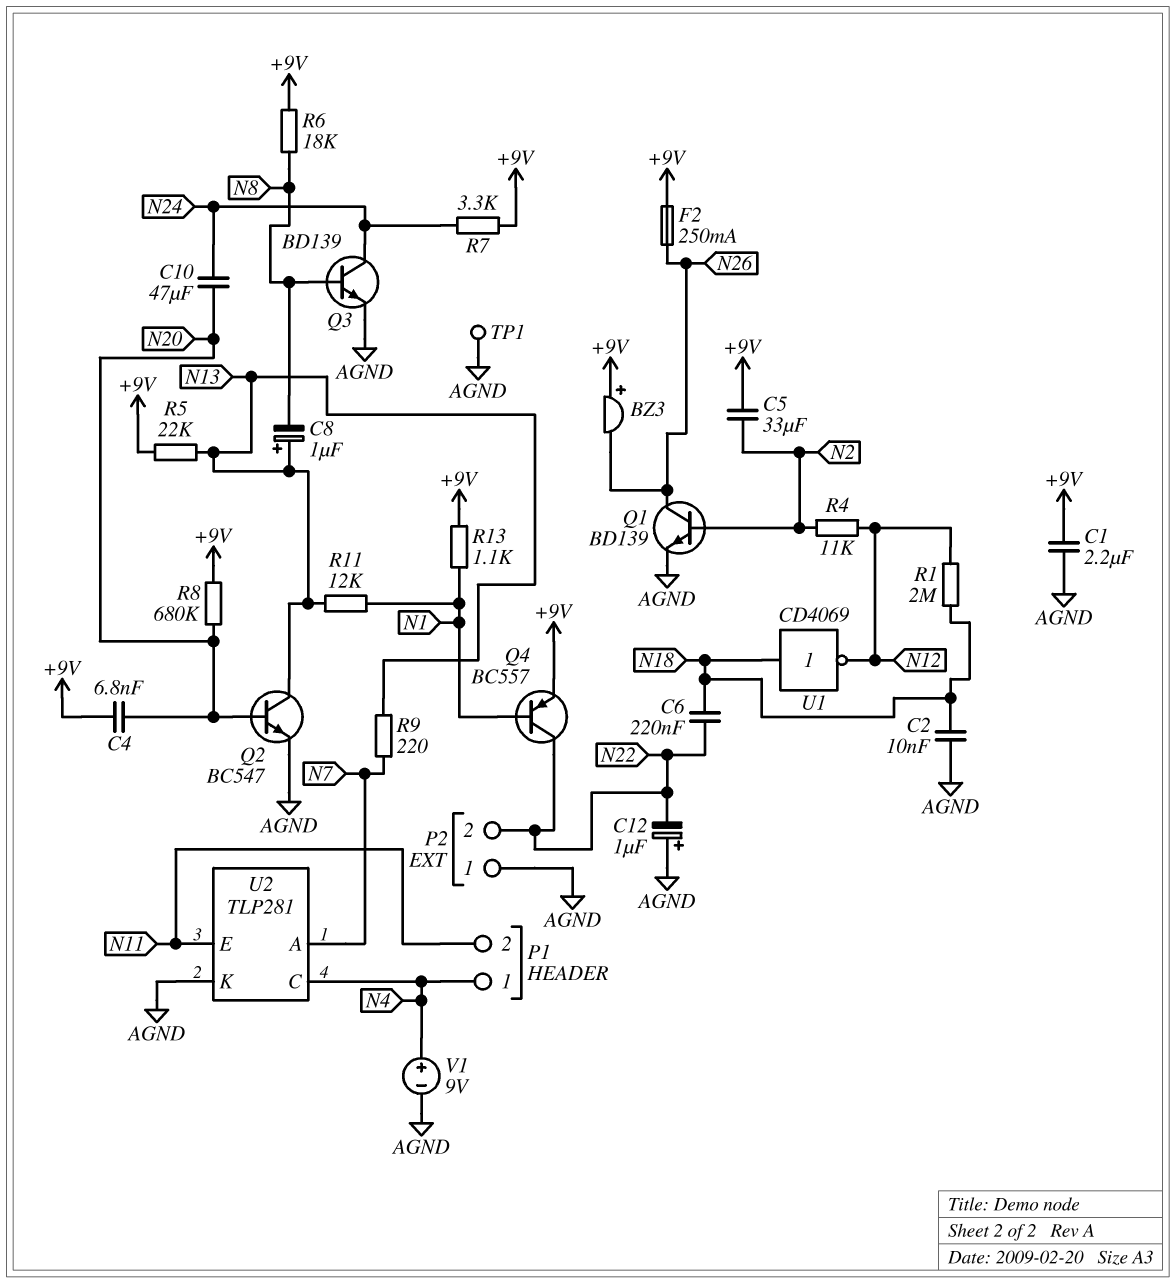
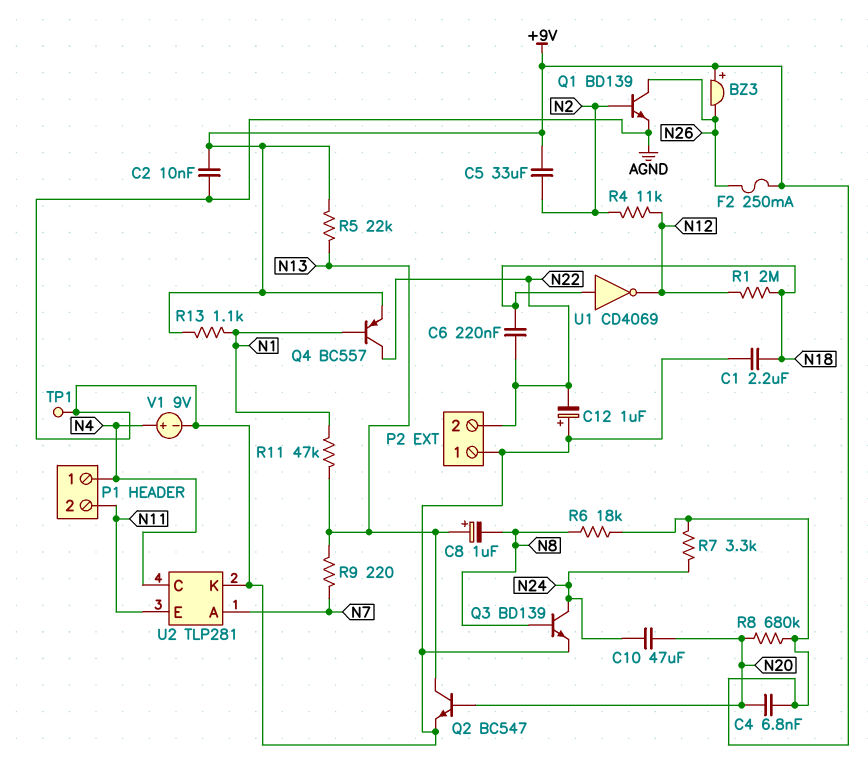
C1: 2.2uF (+9V, AGND) -> 2.2uF (AGND, N18)
C2: 10nF (AGND, N18) -> 10nF (+9V, AGND)
R11: 12k (N1, N13) -> 47k (N1, N13)

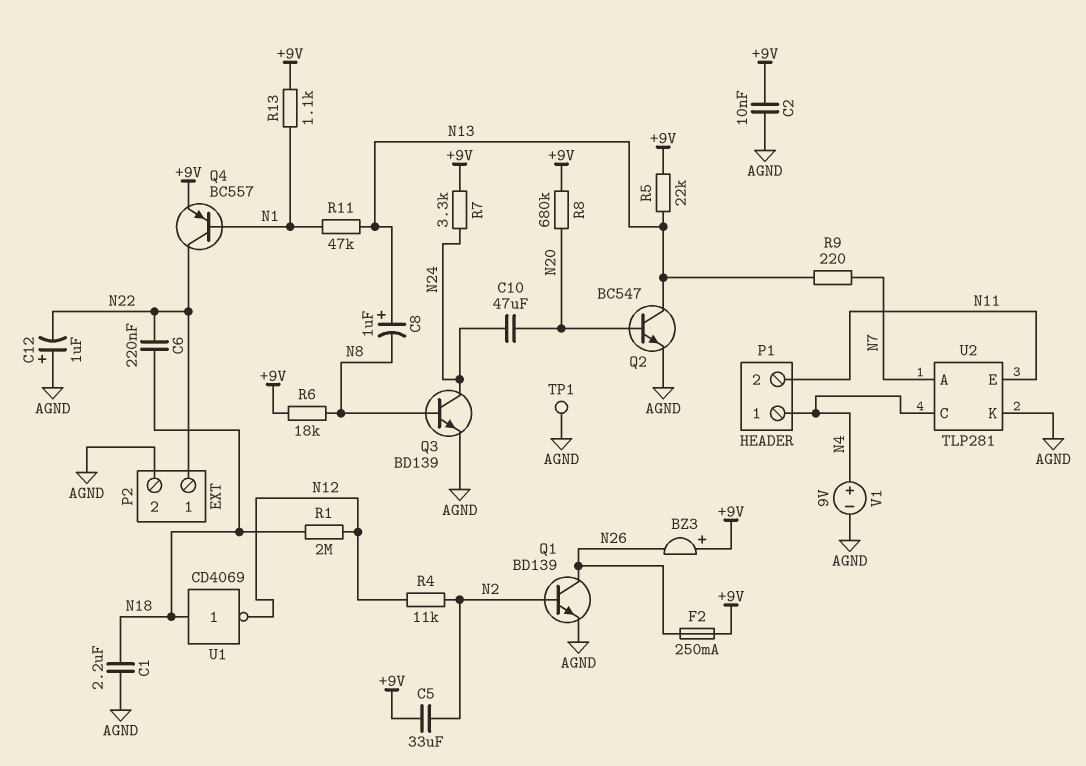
C4: 6.8nF (+9V, N20) -> none
P2 pin 1: AGND -> N22
P2 pin 2: N22 -> AGND

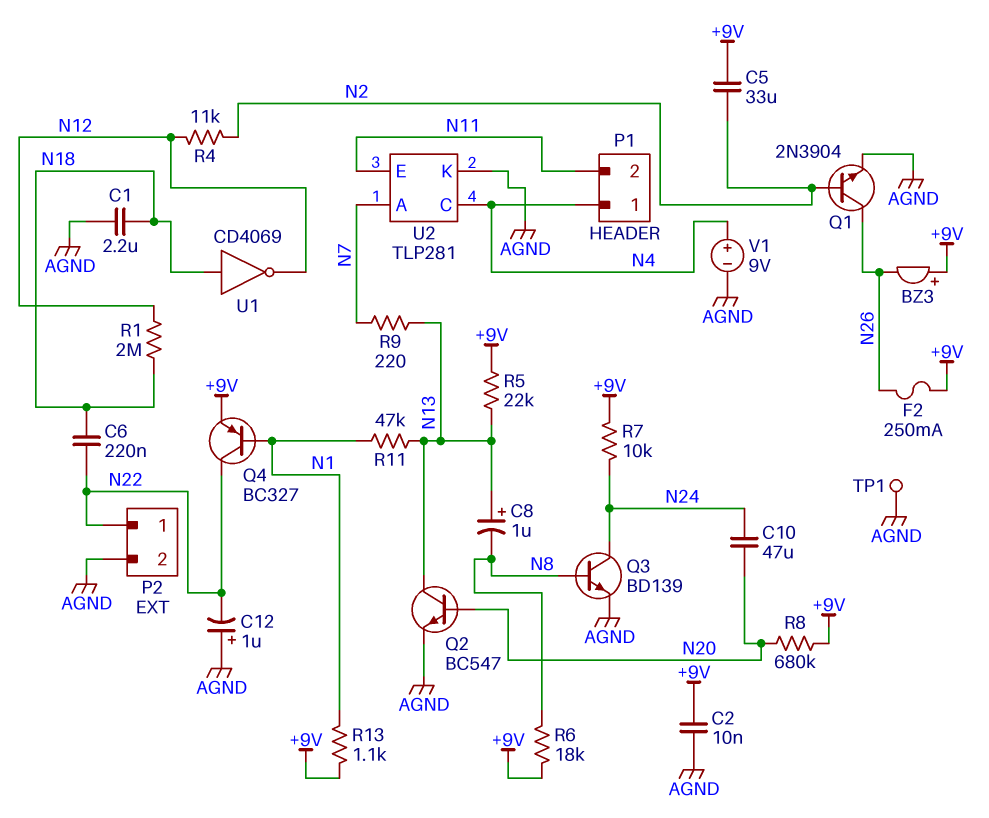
Q1: NPN BD139 (B N2, C N26, E AGND) -> NPN 2N3904 (B N2, C N26, E AGND)
Q4: PNP BC557 (B N1, C N22, E +9V) -> PNP BC327 (B N1, C N22, E +9V)
R7: 3.3k (+9V, N24) -> 10k (+9V, N24)

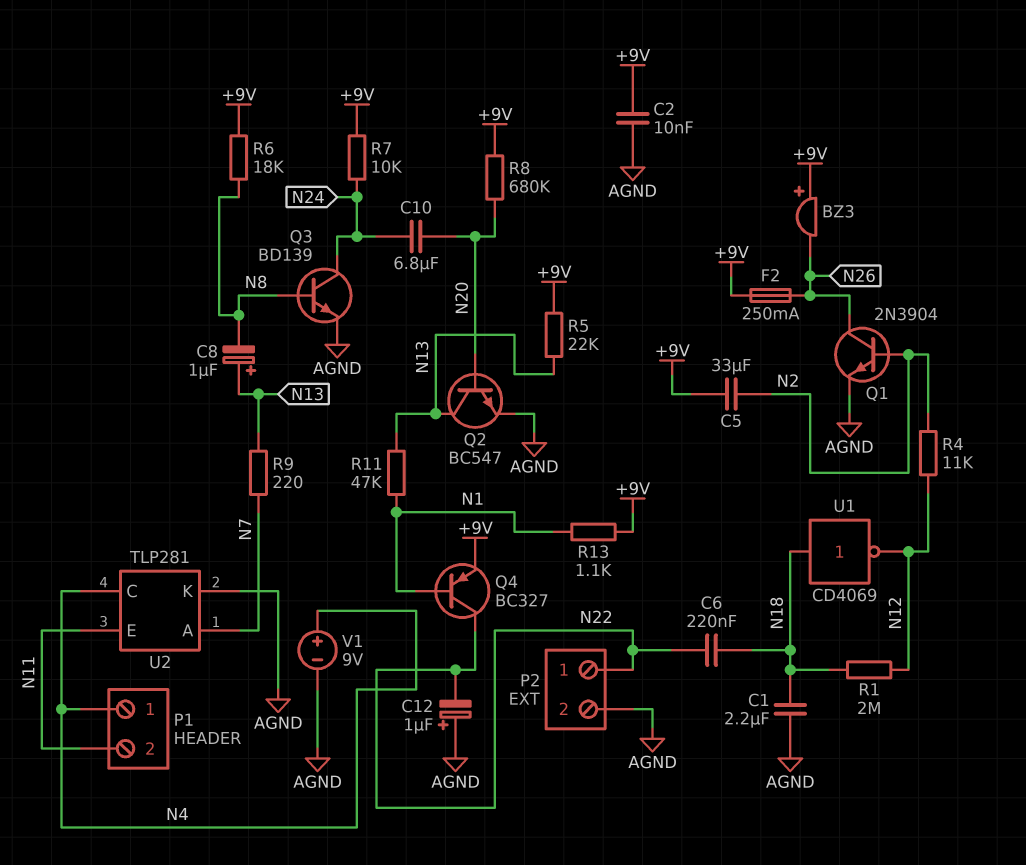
C10: 47uF (N20, N24) -> 6.8uF (N20, N24)
TP1: test point (AGND) -> none

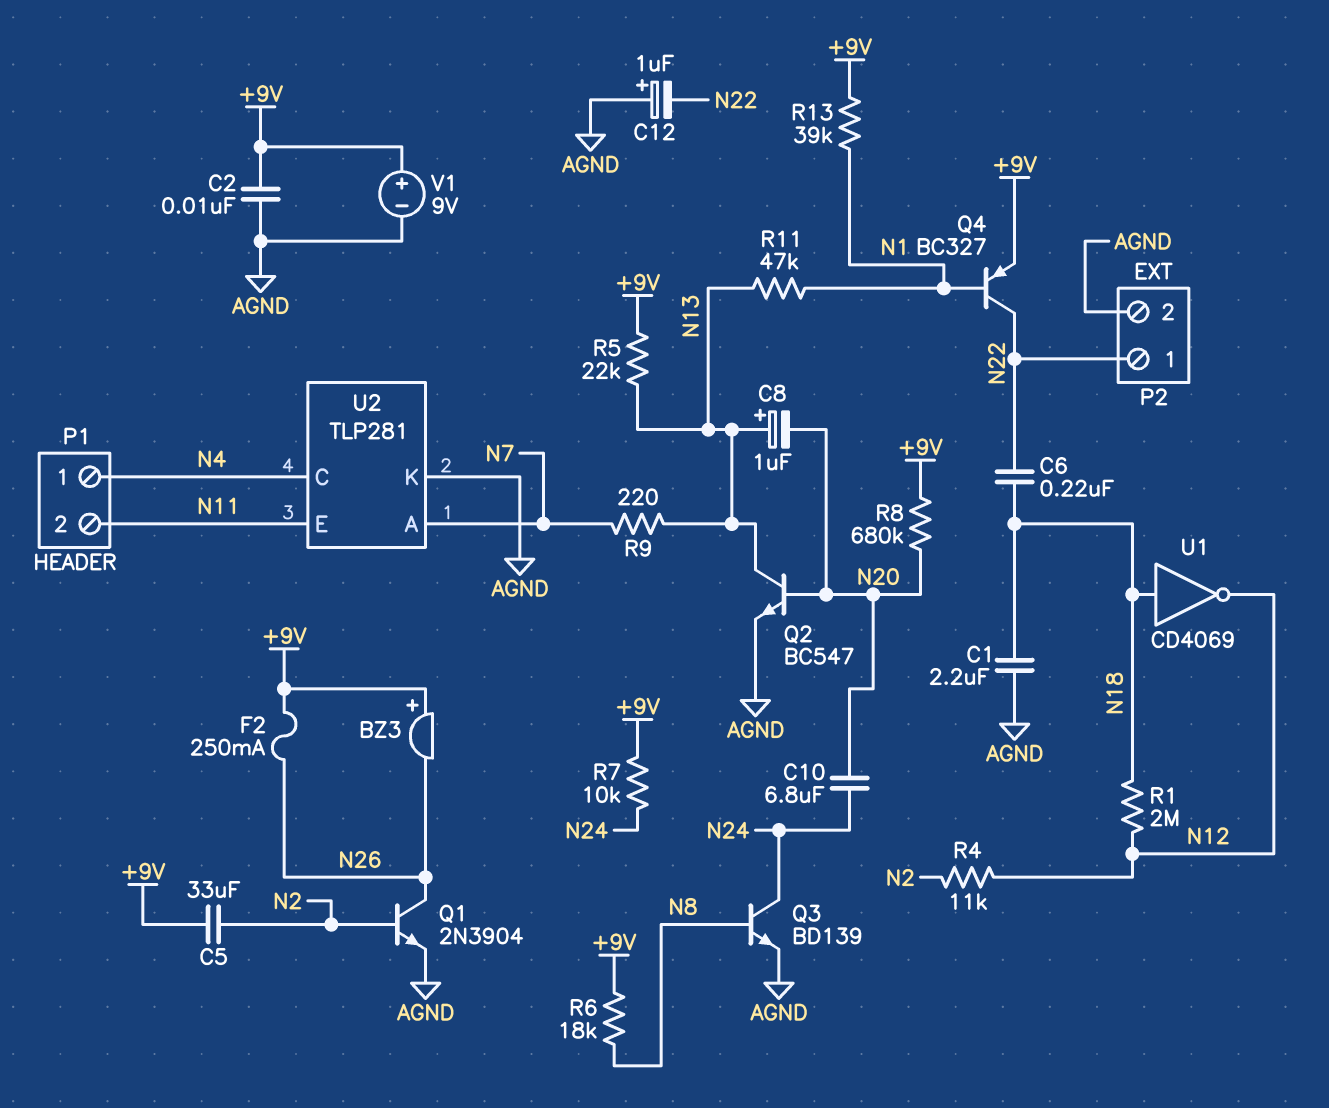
C8: 1uF (plus N13, minus N8) -> 1uF (plus N13, minus N20)
R13: 1.1k (+9V, N1) -> 39k (+9V, N1)
V1: 9V (plus N4, minus AGND) -> 9V (plus +9V, minus AGND)

